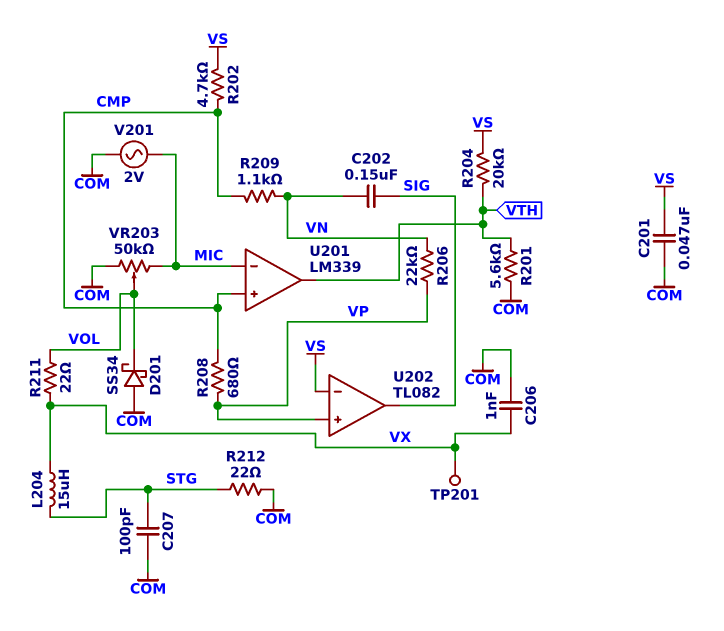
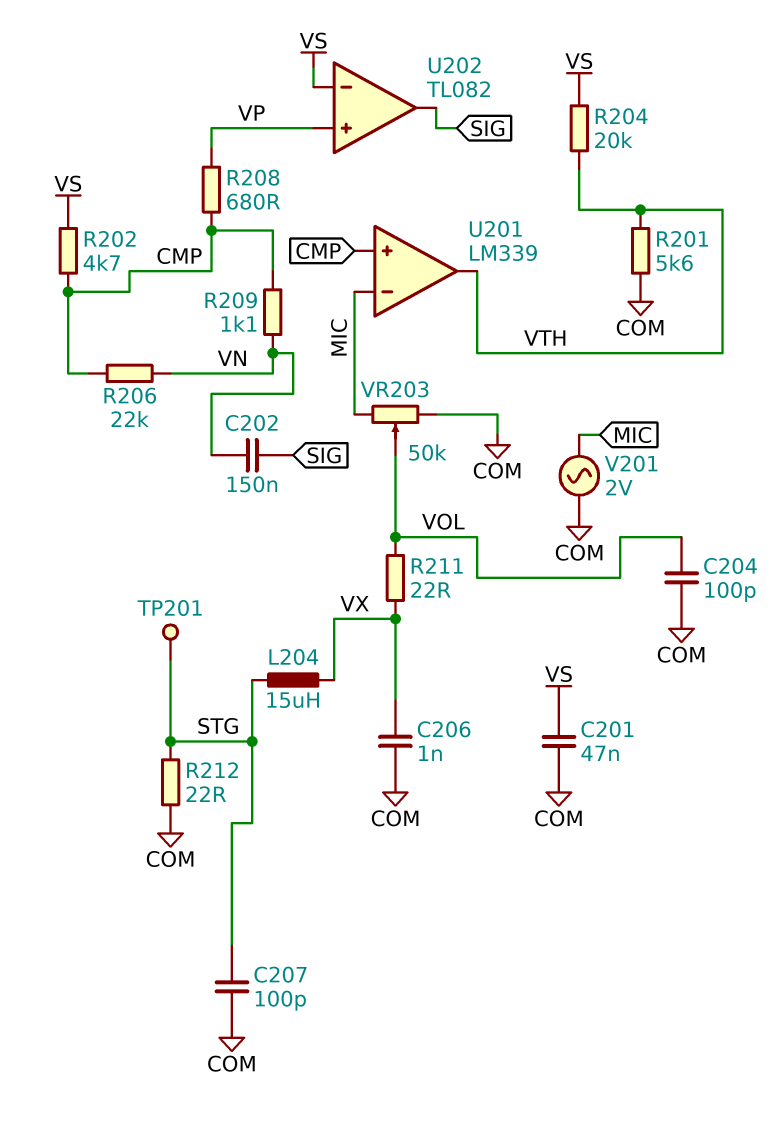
C204: none -> 100pF (COM, VOL)
D201: schottky SS34 (A COM, K VOL) -> none
R206: 22k (VN, VP) -> 22k (CMP, VN)
TP201: test point (VX) -> test point (STG)

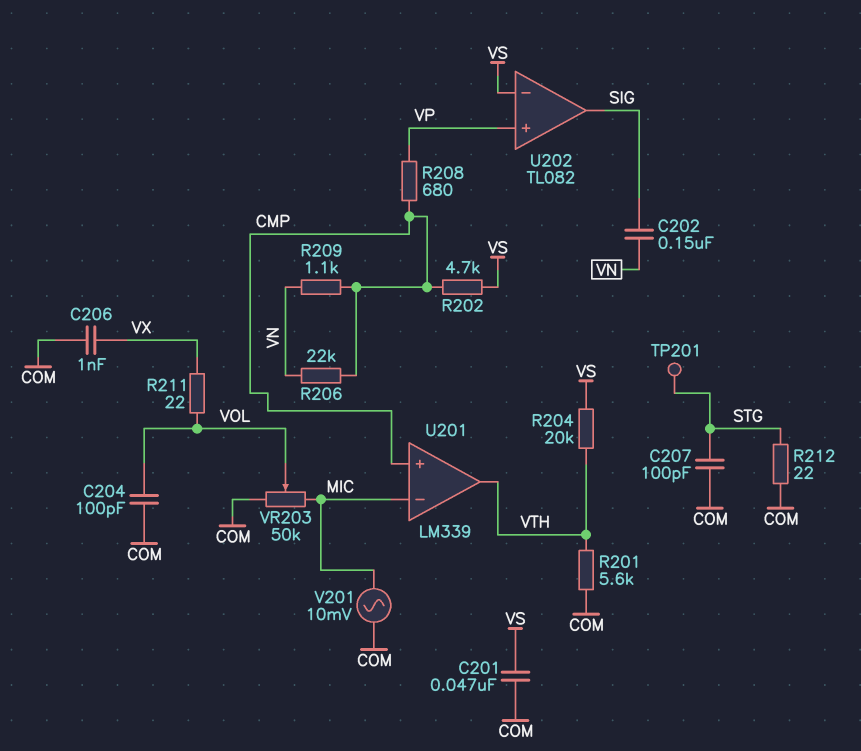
L204: 15uH (STG, VX) -> none
V201: AC 2V (COM, MIC) -> AC 10mV (COM, MIC)

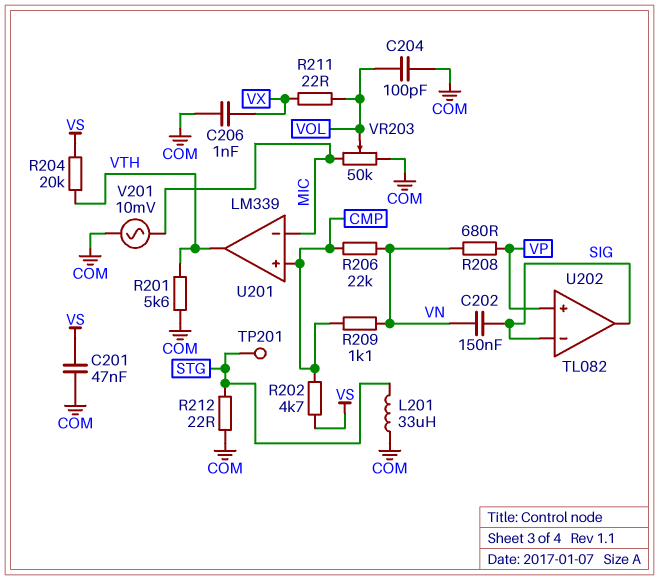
C207: 100pF (COM, STG) -> none
L201: none -> 33uH (COM, STG)
R208: 680 (CMP, VP) -> 680 (VN, VP)
U202 pin in-: VS -> SIG

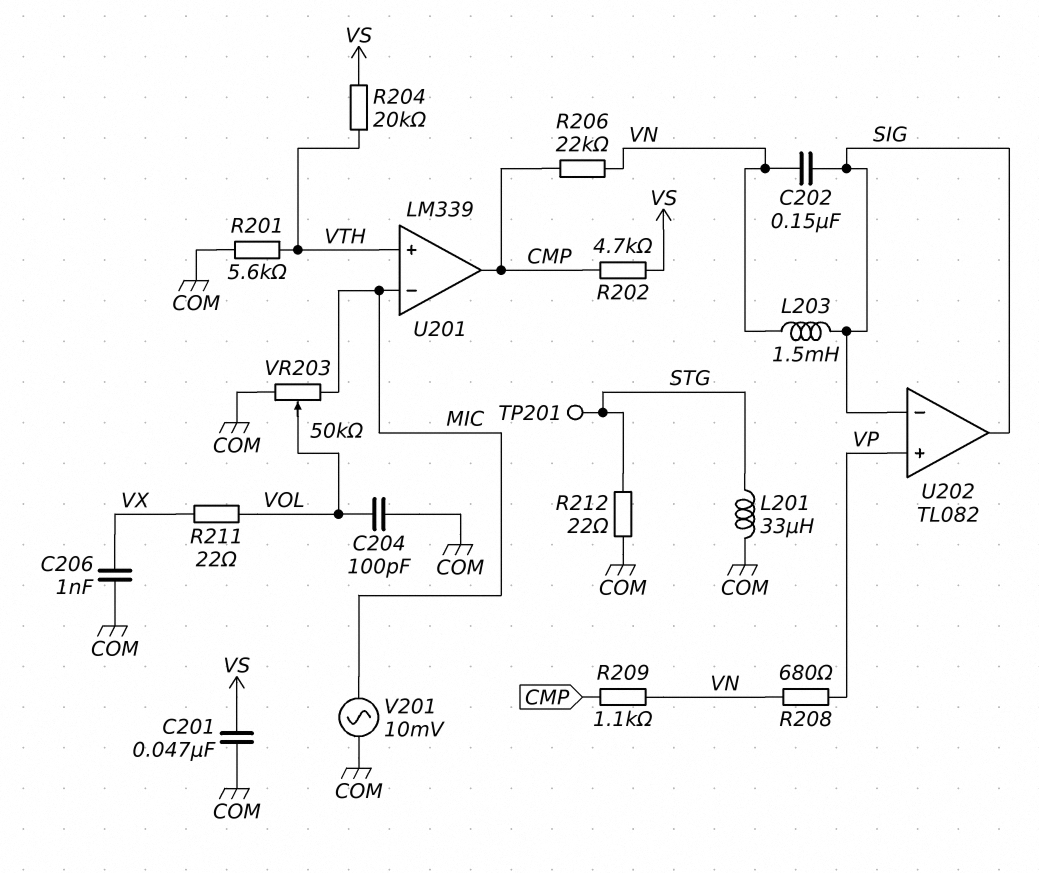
L203: none -> 1.5mH (SIG, VN)
U201 pin in+: CMP -> VTH
U201 pin out: VTH -> CMP

